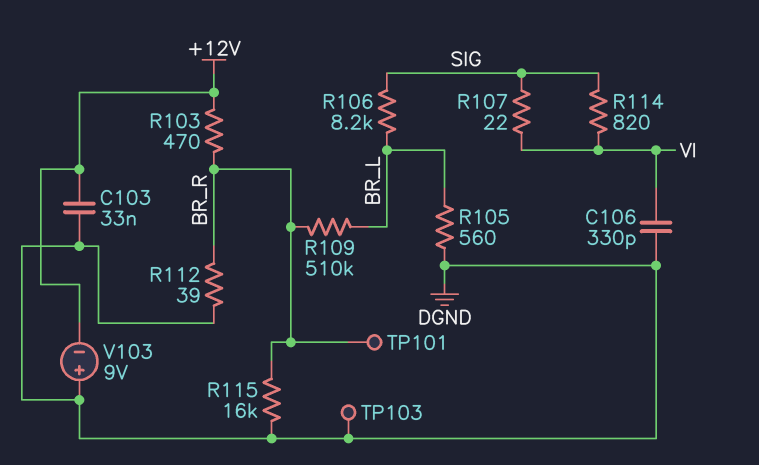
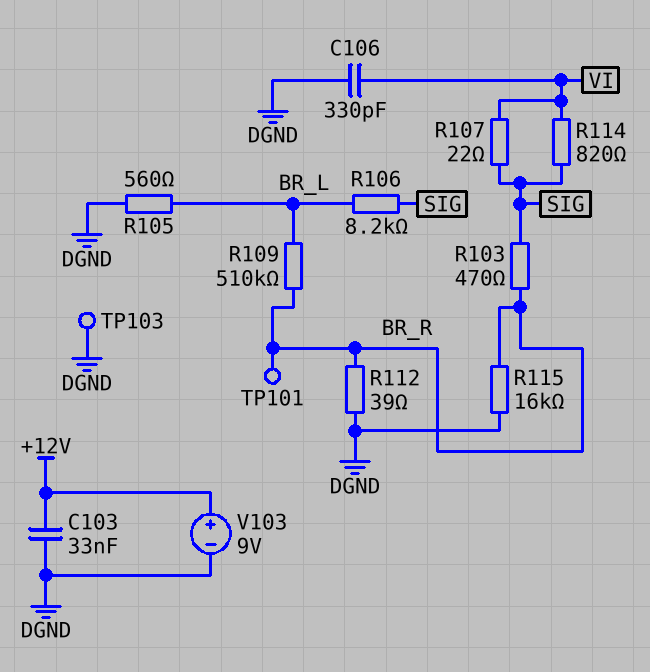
R103: 470 (+12V, BR_R) -> 470 (BR_R, SIG)
V103: 9V (plus DGND, minus +12V) -> 9V (plus +12V, minus DGND)

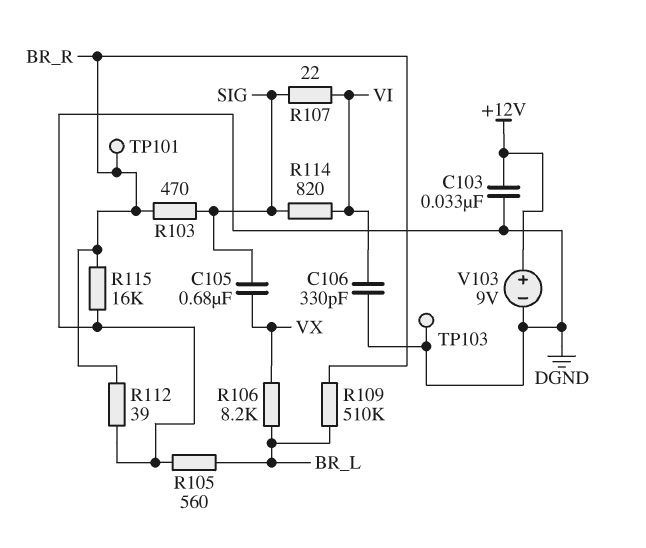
C105: none -> 680nF (SIG, VX)
R106: 8.2k (BR_L, SIG) -> 8.2k (BR_L, VX)

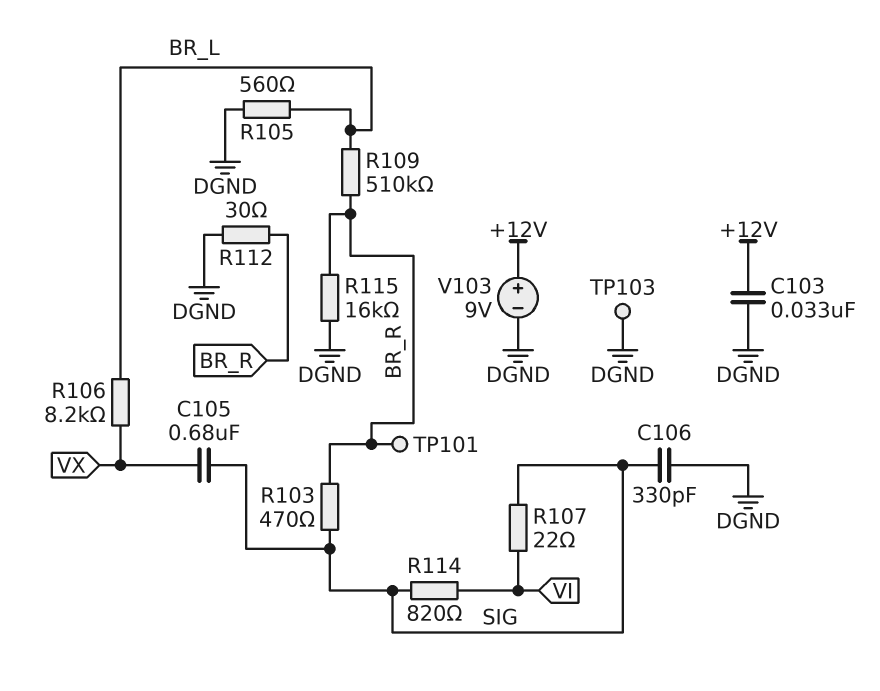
C106: 330pF (DGND, VI) -> 330pF (DGND, SIG)
R112: 39 (BR_R, DGND) -> 30 (BR_R, DGND)

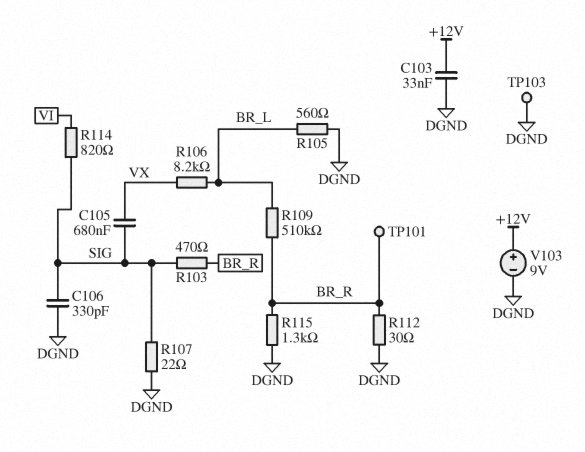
R107: 22 (SIG, VI) -> 22 (DGND, SIG)
R115: 16k (BR_R, DGND) -> 1.3k (BR_R, DGND)

